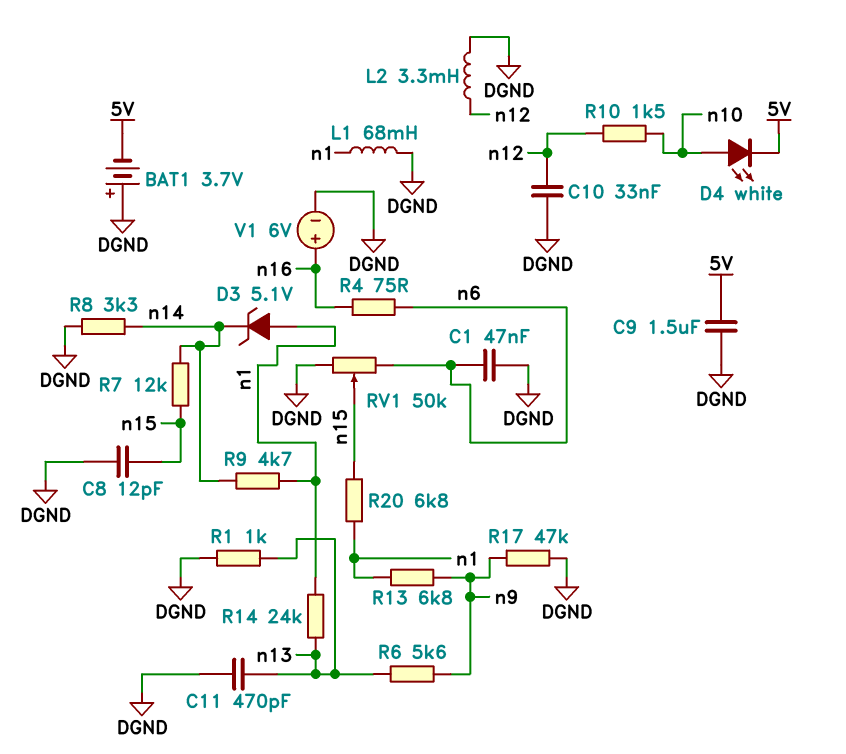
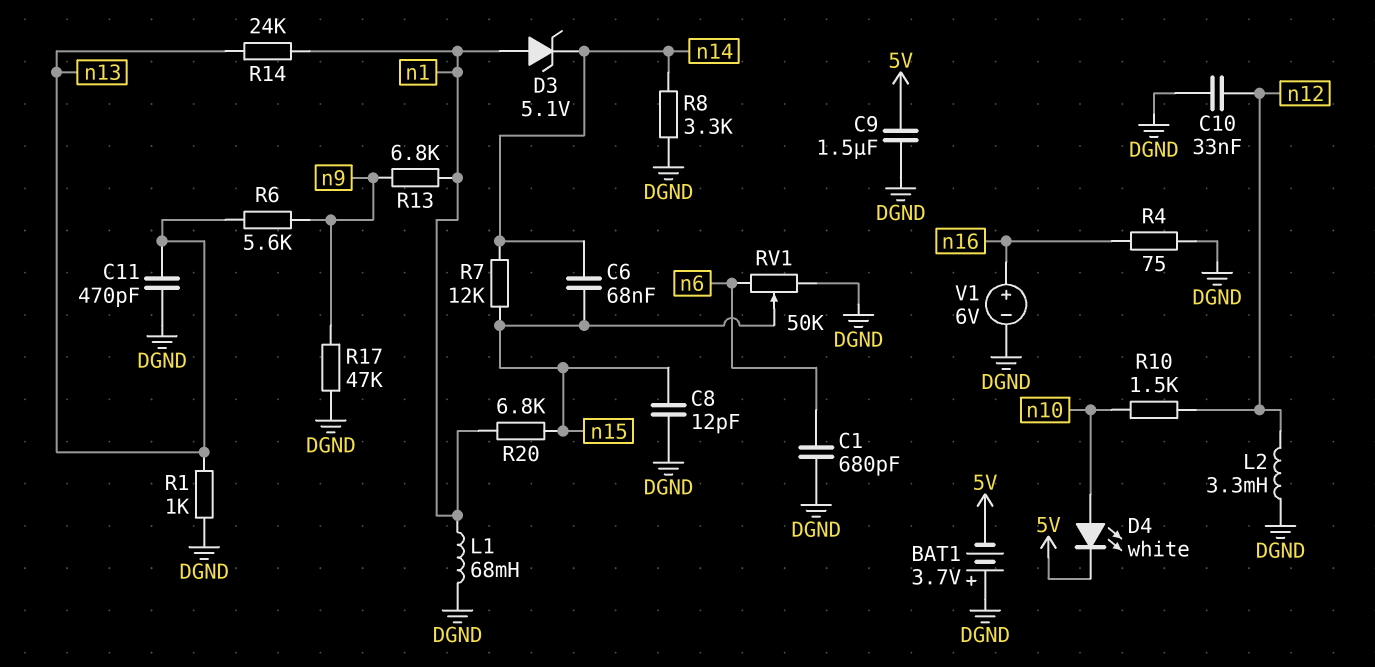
C1: 47nF (DGND, n6) -> 680pF (DGND, n6)
C6: none -> 68nF (n14, n15)
R4: 75 (n6, n16) -> 75 (DGND, n16)
R9: 4.7k (n1, n14) -> none

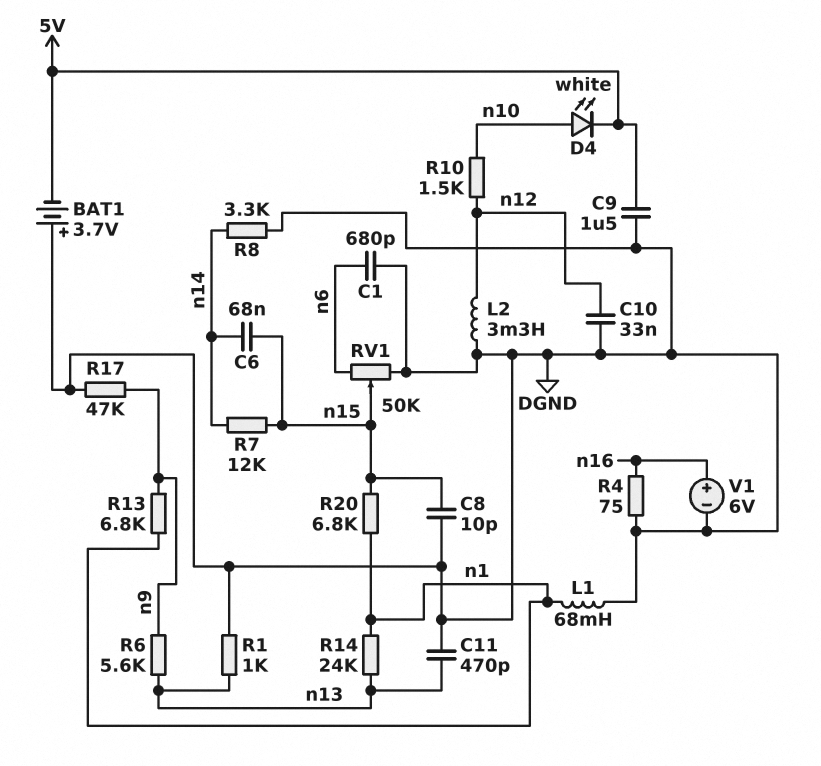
C8: 12pF (DGND, n15) -> 10pF (DGND, n15)
D3: zener 5.1V (A n1, K n14) -> none

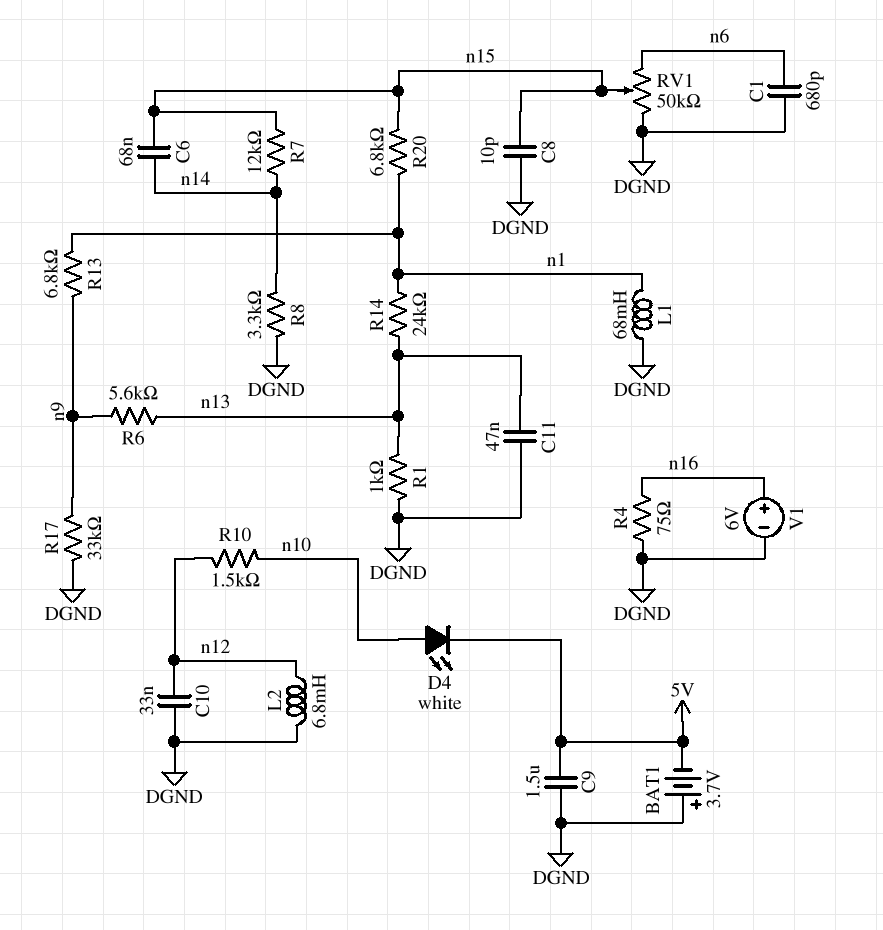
C11: 470pF (DGND, n13) -> 47nF (DGND, n13)
L2: 3.3mH (DGND, n12) -> 6.8mH (DGND, n12)
R17: 47k (DGND, n9) -> 33k (DGND, n9)

